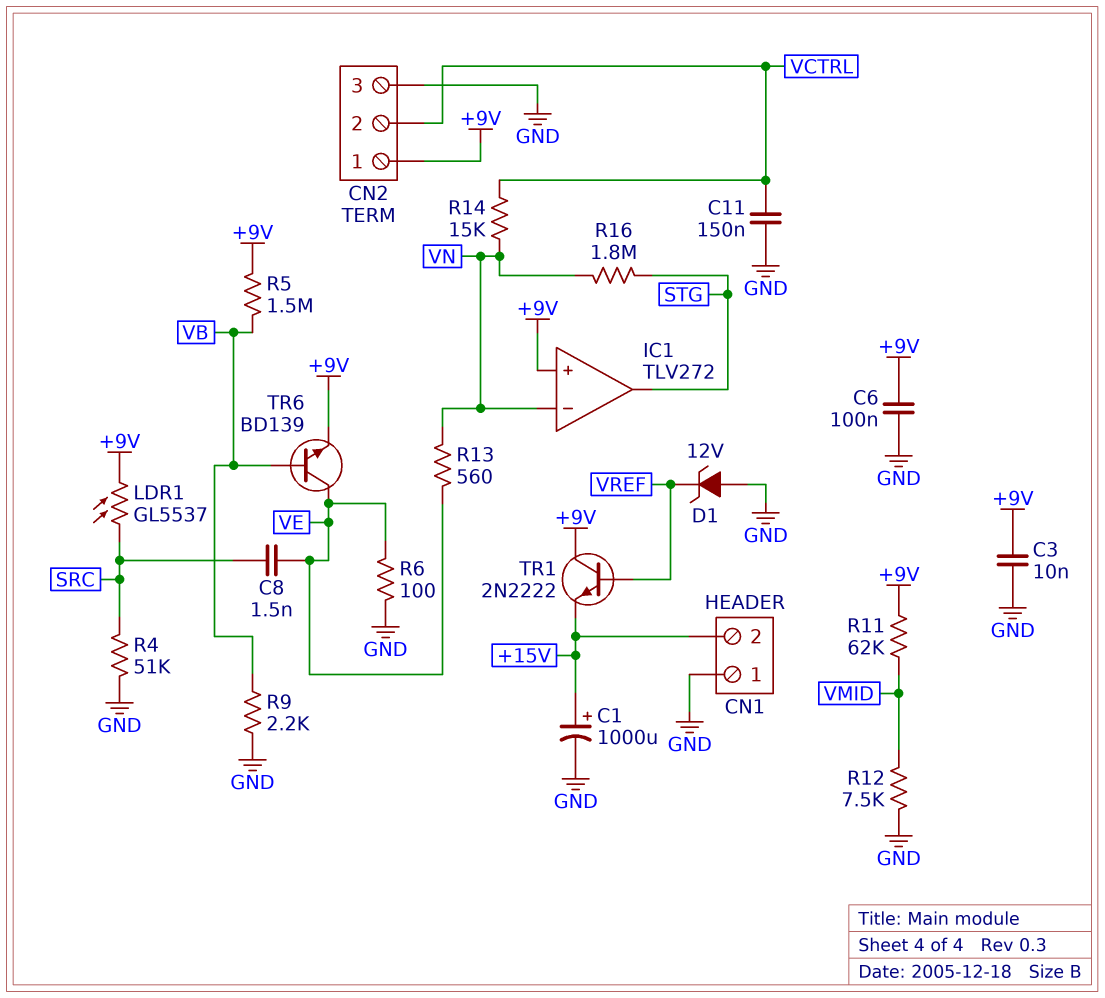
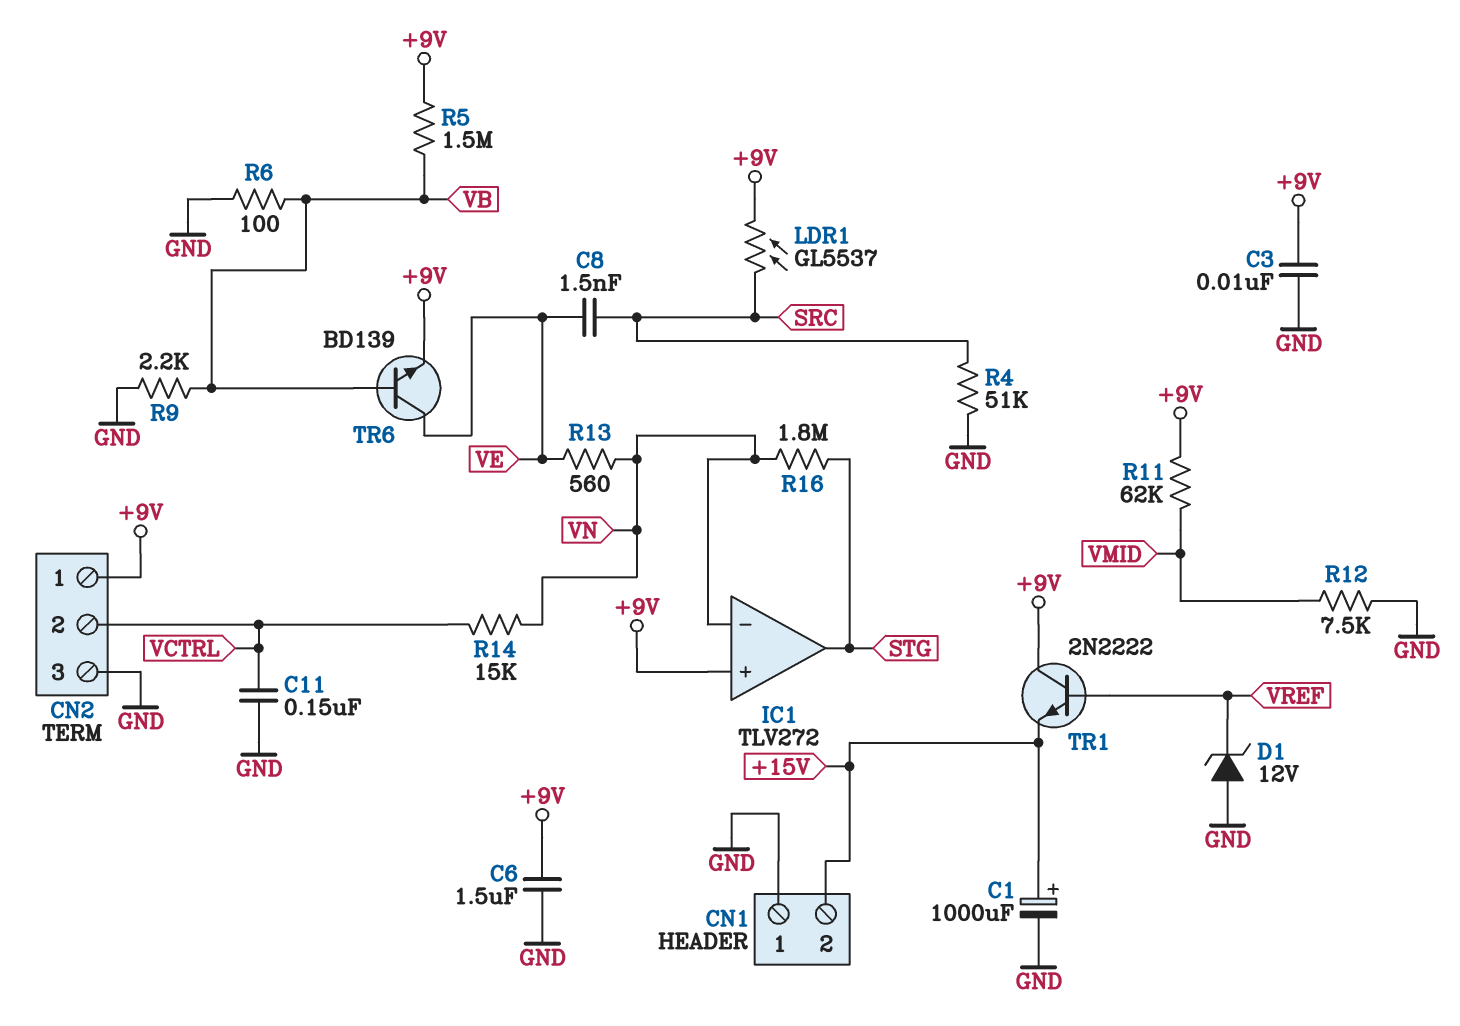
C6: 100nF (+9V, GND) -> 1.5uF (+9V, GND)
R6: 100 (GND, VE) -> 100 (GND, VB)

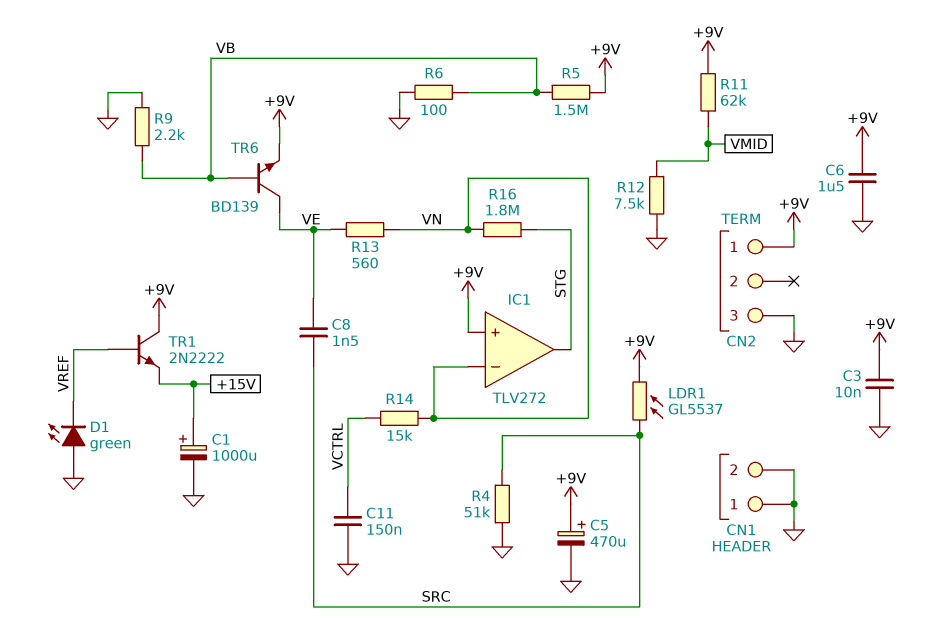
C5: none -> 470uF (plus +9V, minus GND)
CN1 pin 2: +15V -> GND
CN2 pin 2: VCTRL -> none
D1: zener 12V (A GND, K VREF) -> LED green (A GND, K VREF)

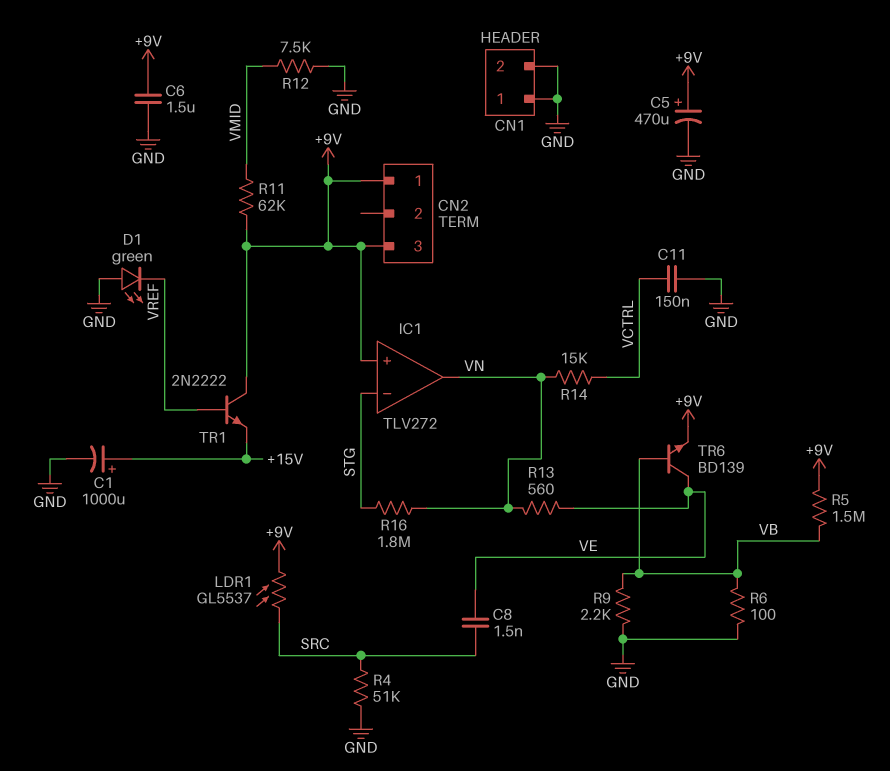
C3: 10nF (+9V, GND) -> none
CN2 pin 3: GND -> +9V
IC1 pin in-: VN -> STG
IC1 pin out: STG -> VN

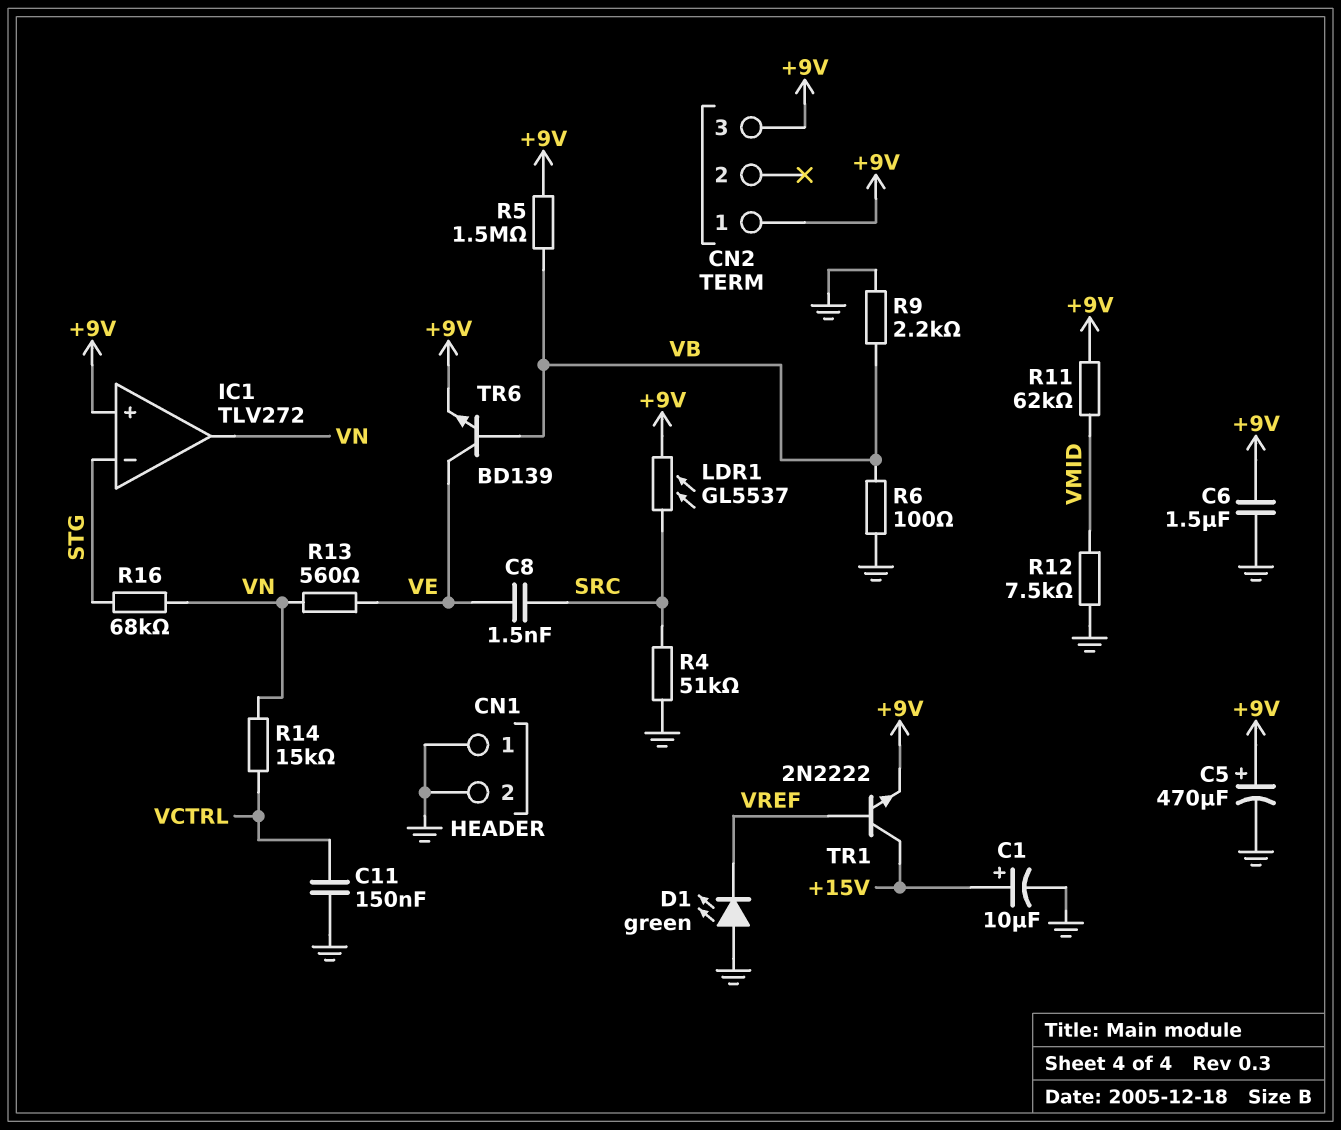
C1: 1000uF (plus +15V, minus GND) -> 10uF (plus +15V, minus GND)
R16: 1.8M (STG, VN) -> 68k (STG, VN)
TR1: NPN 2N2222 (B VREF, C +9V, E +15V) -> NPN 2N2222 (B VREF, C +15V, E +9V)

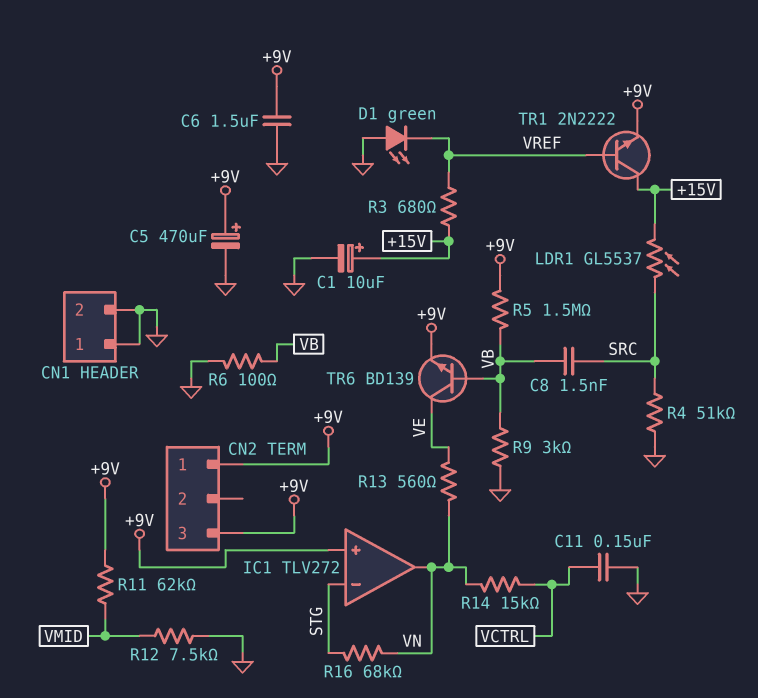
C8: 1.5nF (SRC, VE) -> 1.5nF (SRC, VB)
LDR1: GL5537 (+9V, SRC) -> GL5537 (+15V, SRC)
R3: none -> 680 (+15V, VREF)
R9: 2.2k (GND, VB) -> 3k (GND, VB)

